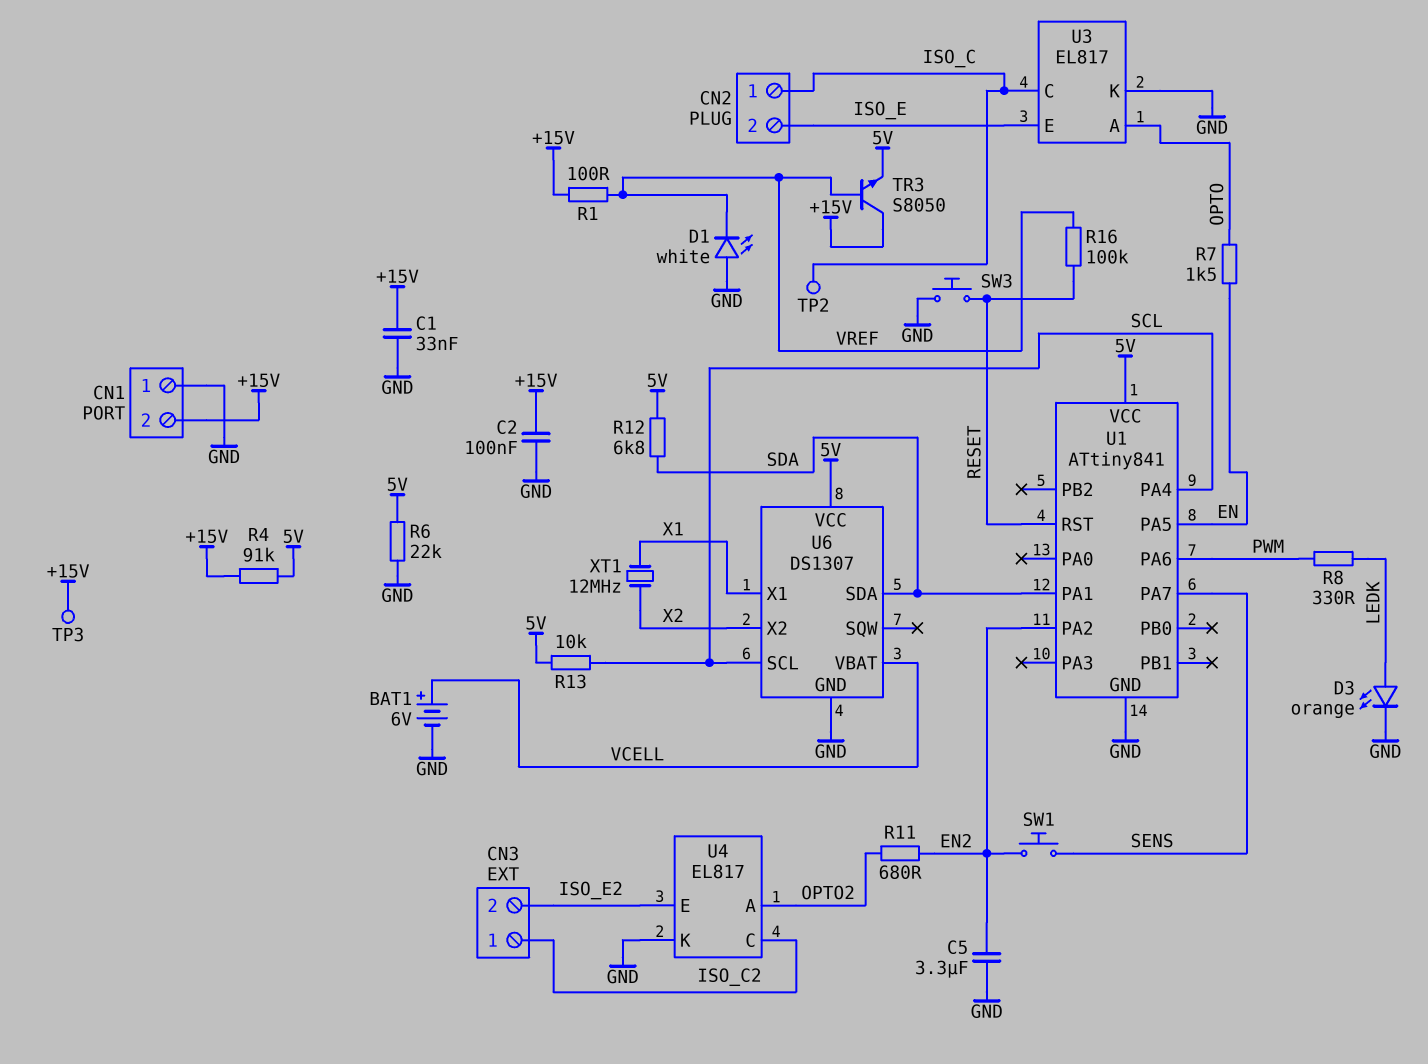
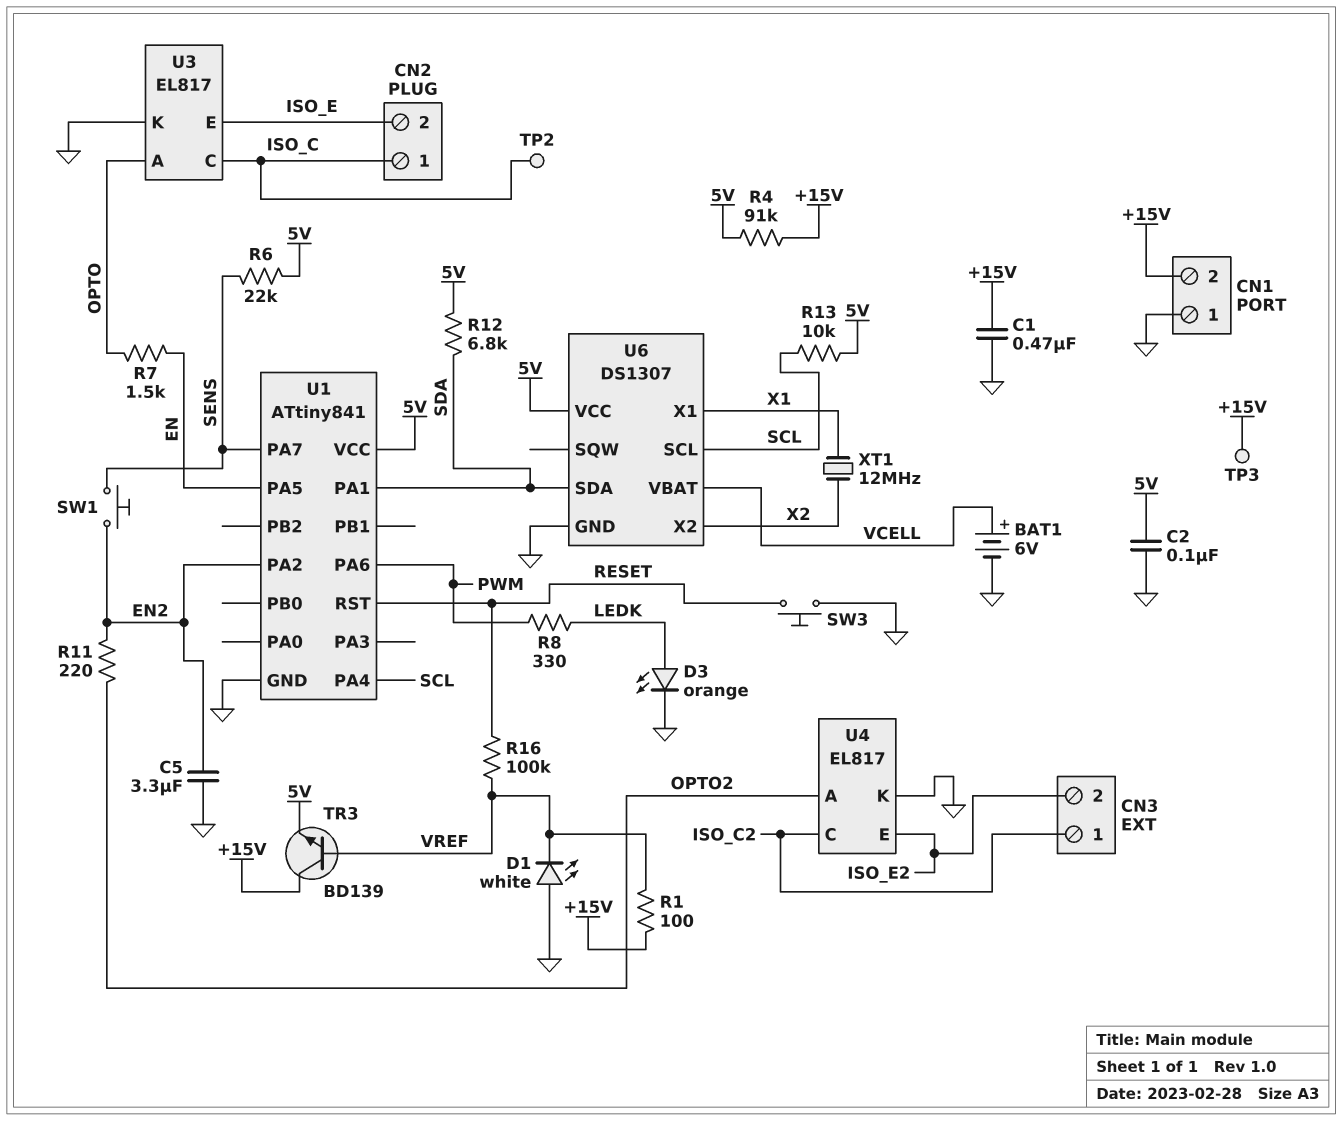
C1: 33nF (+15V, GND) -> 470nF (+15V, GND)
C2: 100nF (+15V, GND) -> 100nF (5V, GND)
R6: 22k (5V, GND) -> 22k (5V, SENS)
R11: 680 (EN2, OPTO2) -> 220 (EN2, OPTO2)
TR3: NPN S8050 (B VREF, C +15V, E 5V) -> NPN BD139 (B VREF, C +15V, E 5V)

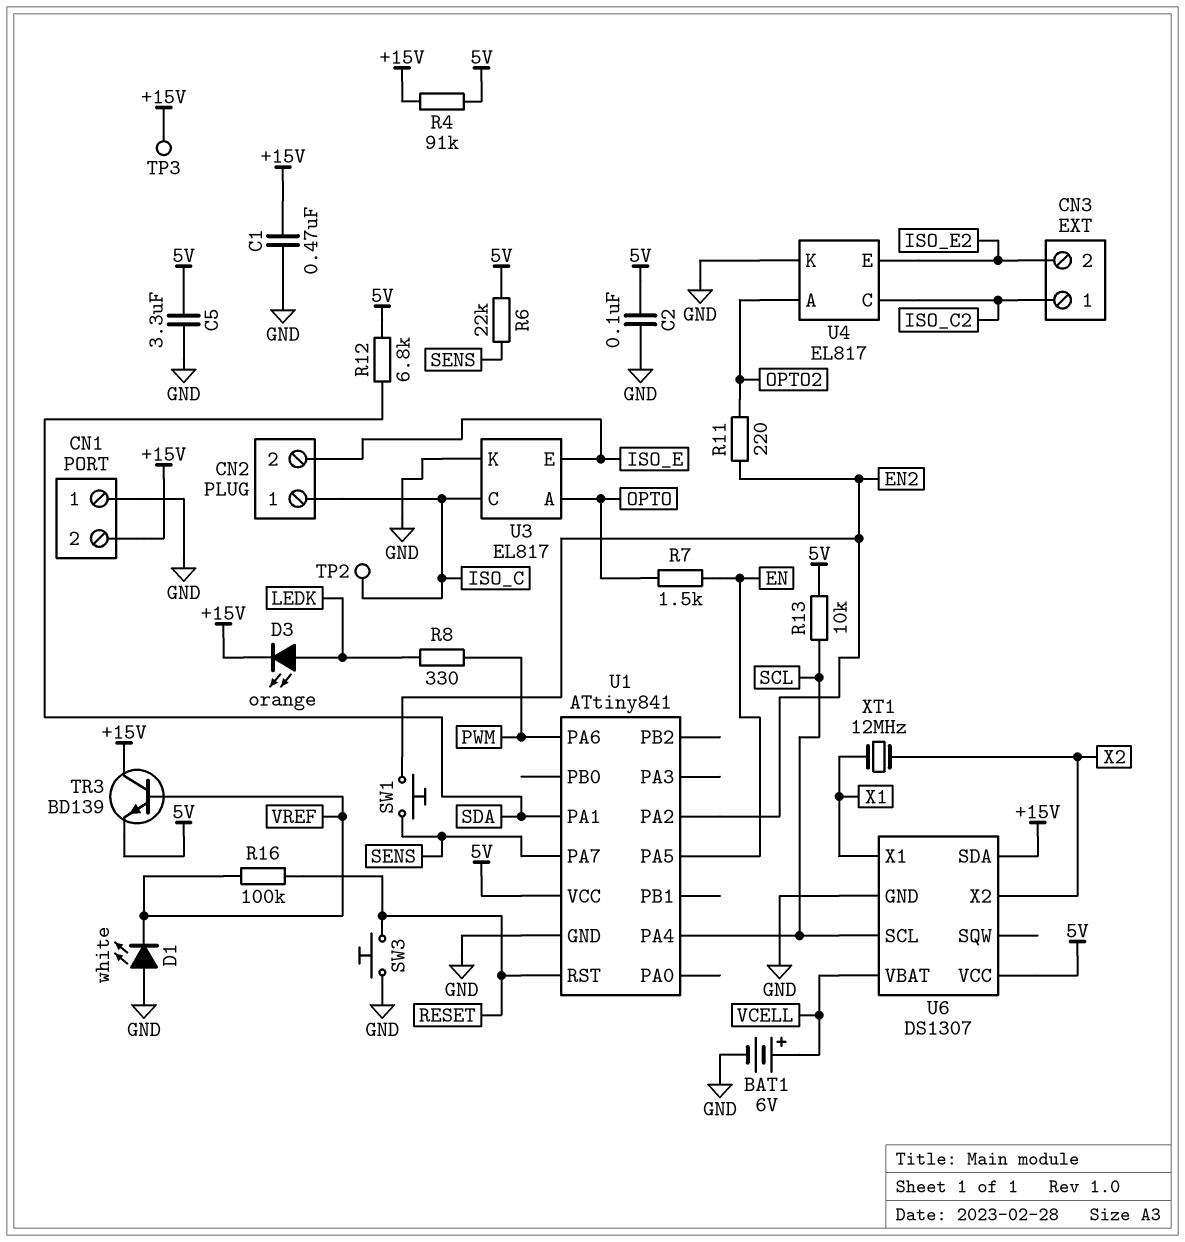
C5: 3.3uF (EN2, GND) -> 3.3uF (5V, GND)
D3: LED orange (A LEDK, K GND) -> LED orange (A LEDK, K +15V)
R1: 100 (+15V, VREF) -> none
U6 pin SDA: SDA -> +15V

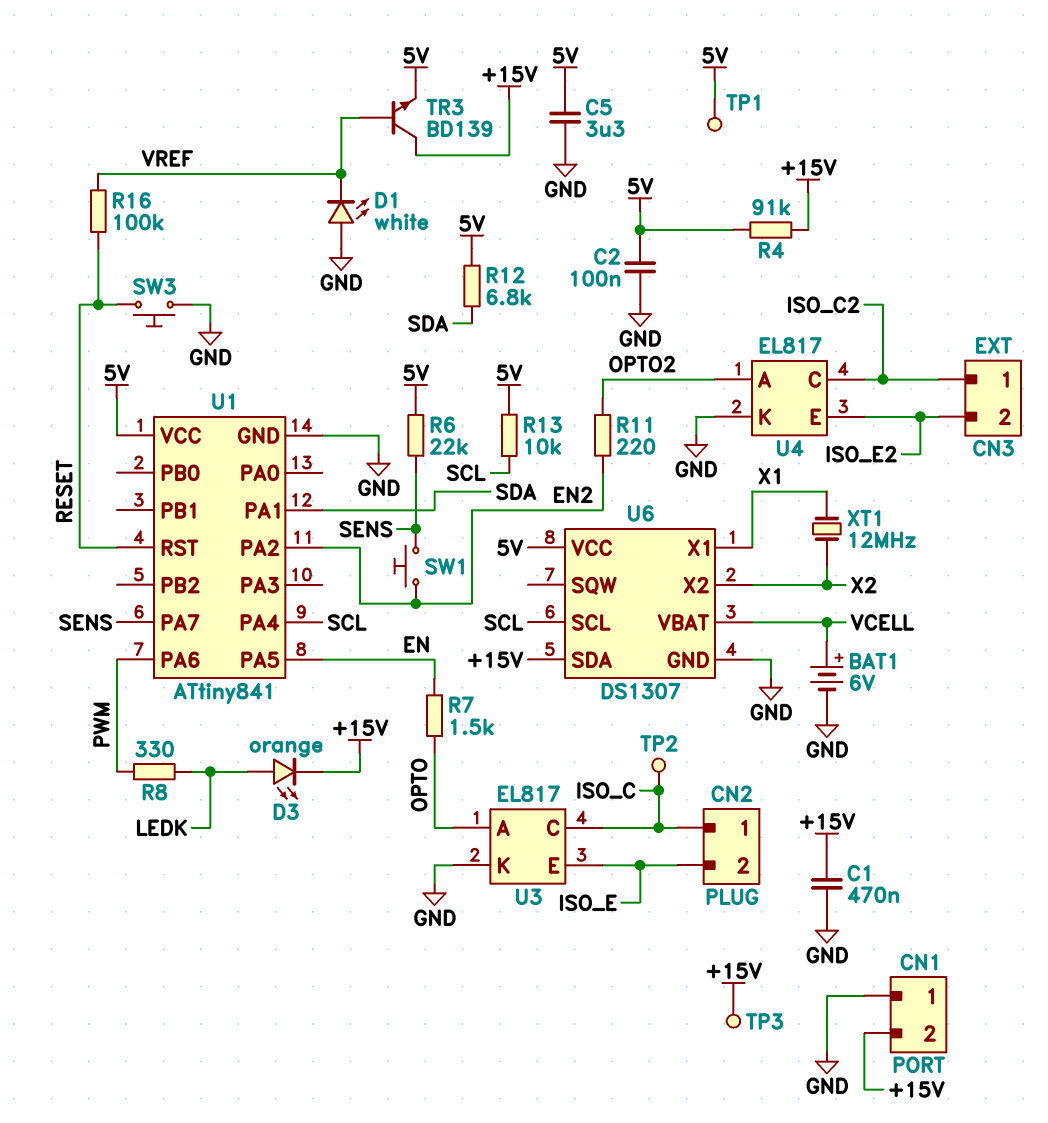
TP1: none -> test point (5V)

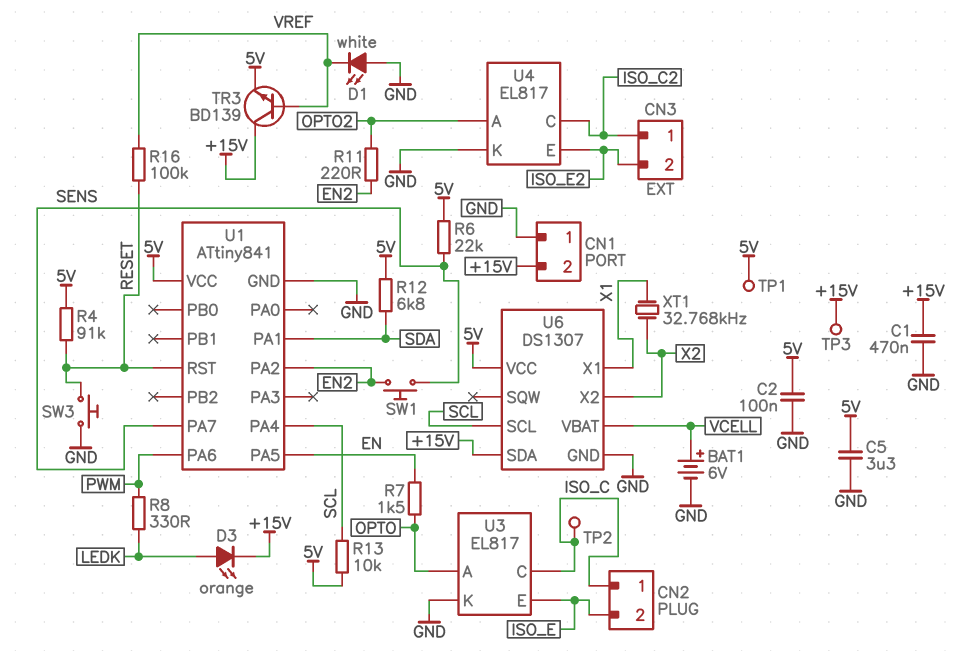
R4: 91k (+15V, 5V) -> 91k (5V, RESET)
XT1: 12MHz (X1, X2) -> 32.768kHz (X1, X2)

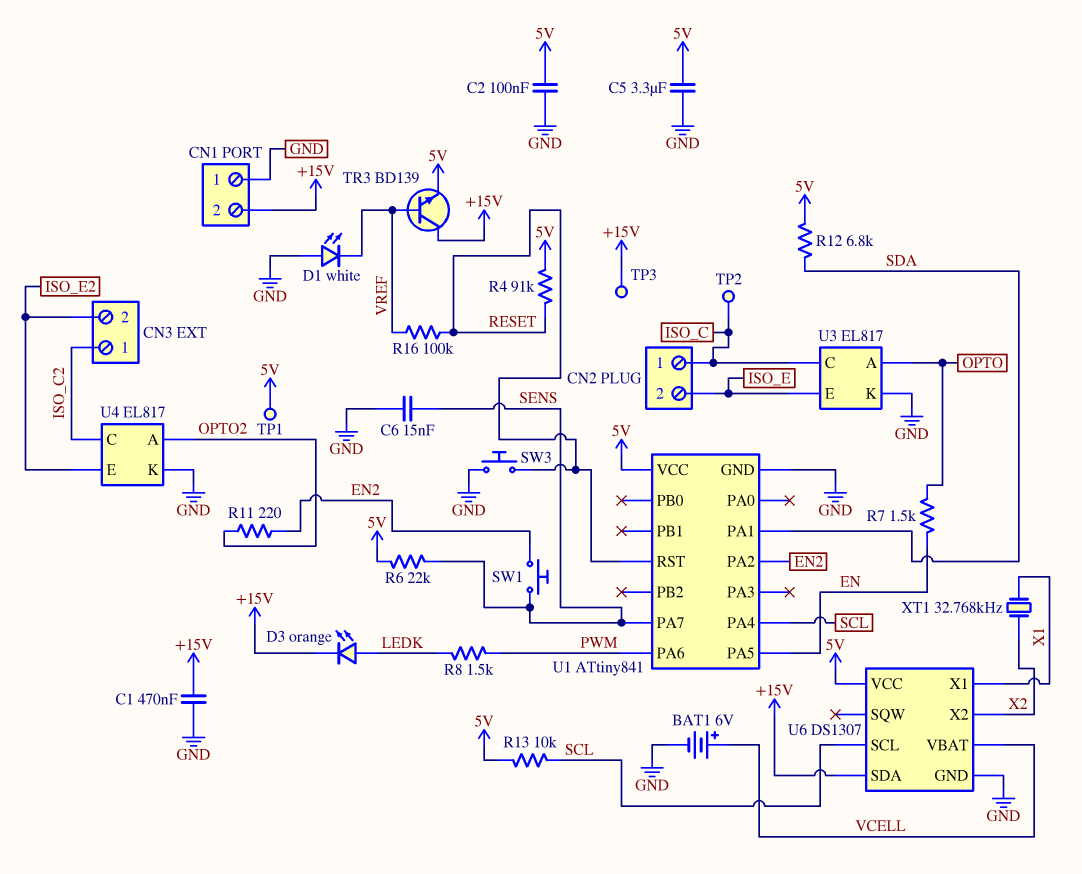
C6: none -> 15nF (GND, SENS)
R8: 330 (LEDK, PWM) -> 1.5k (LEDK, PWM)

